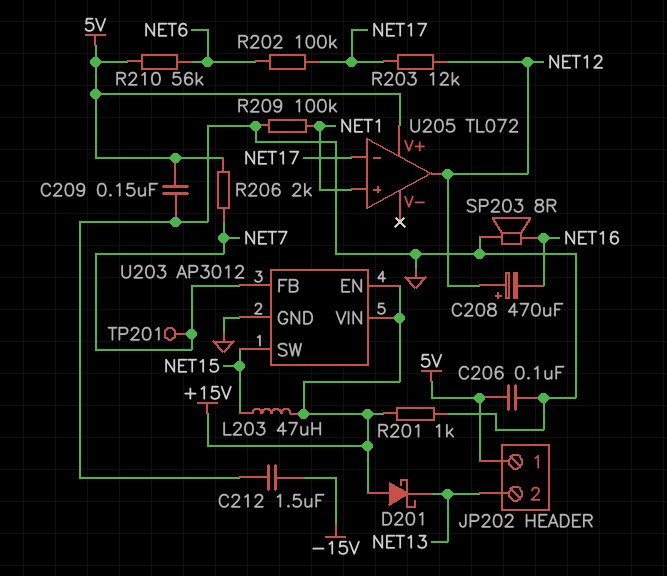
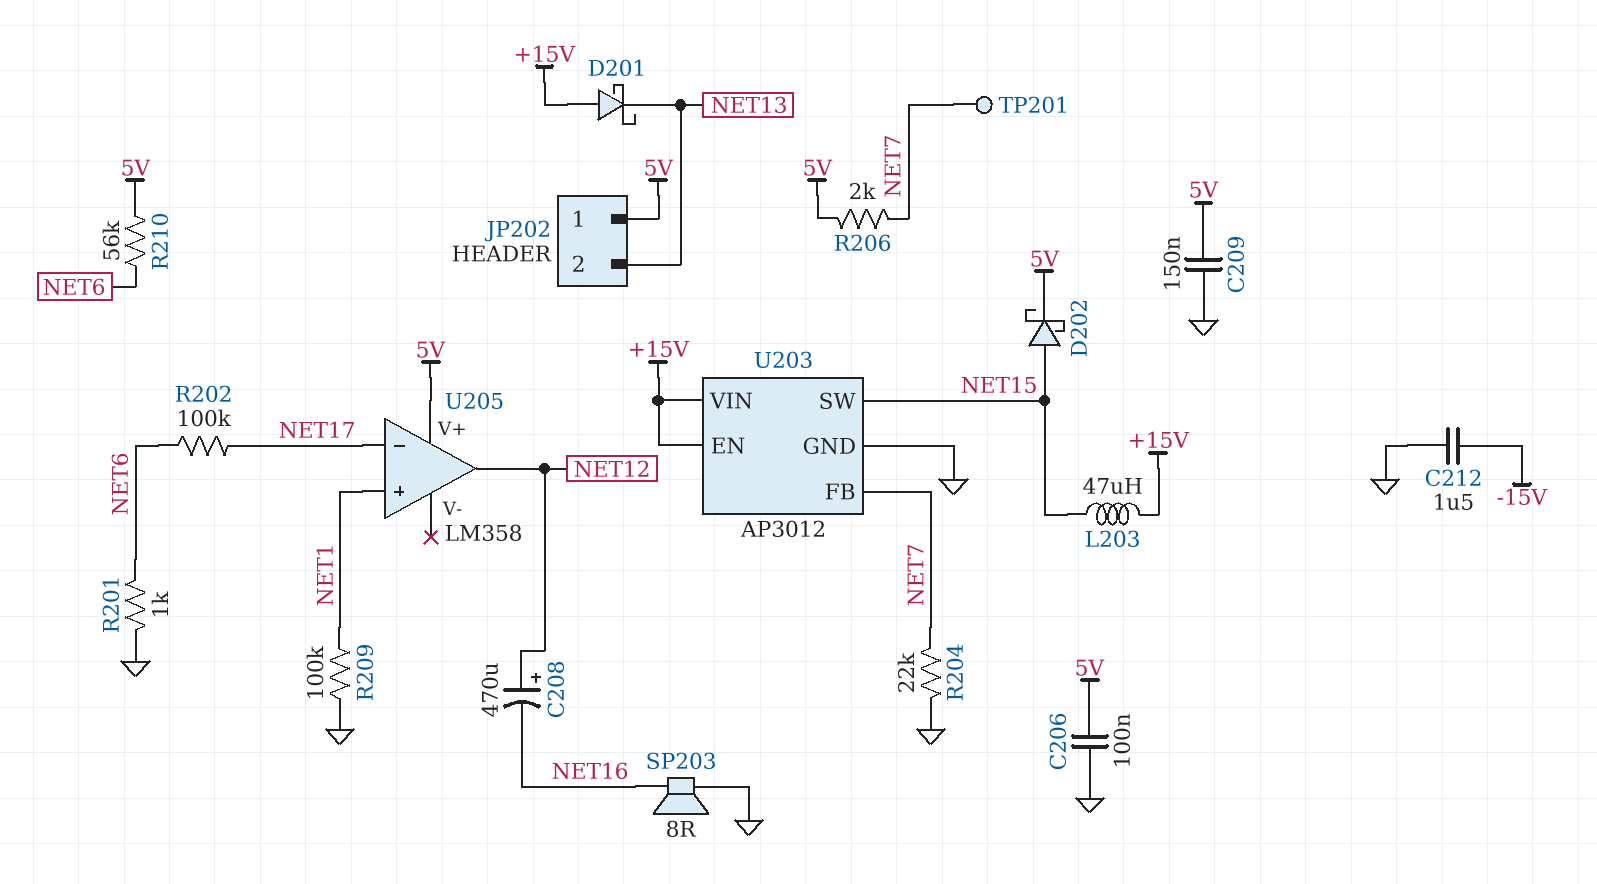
D202: none -> schottky (A NET15, K 5V)
R201: 1k (+15V, GND) -> 1k (GND, NET6)
R203: 12k (NET12, NET17) -> none
R204: none -> 22k (GND, NET7)
U205: TL072 -> LM358

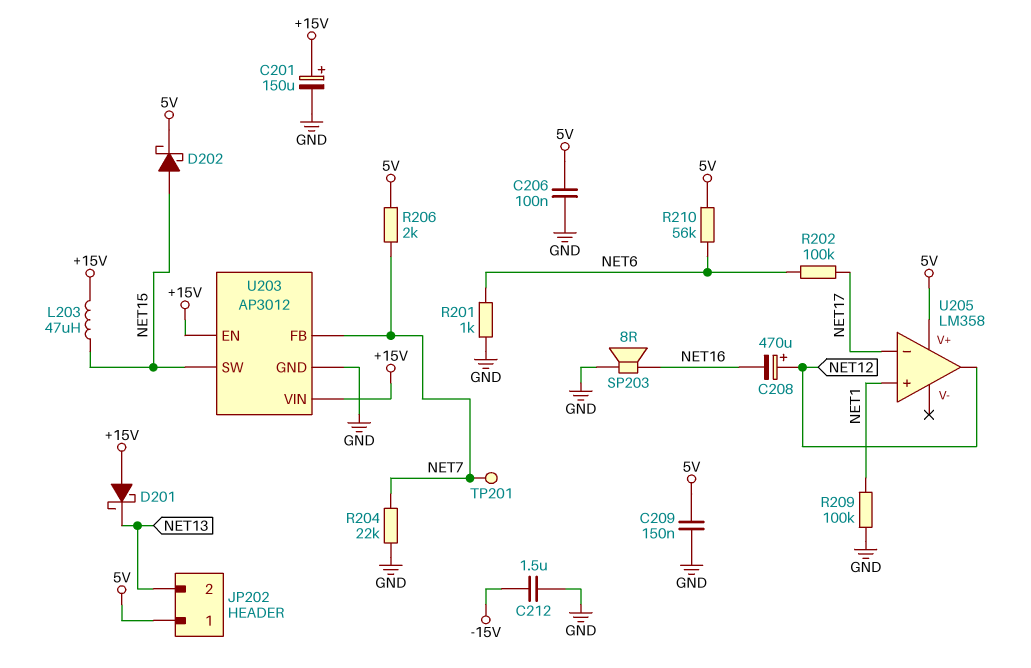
C201: none -> 150uF (plus +15V, minus GND)

